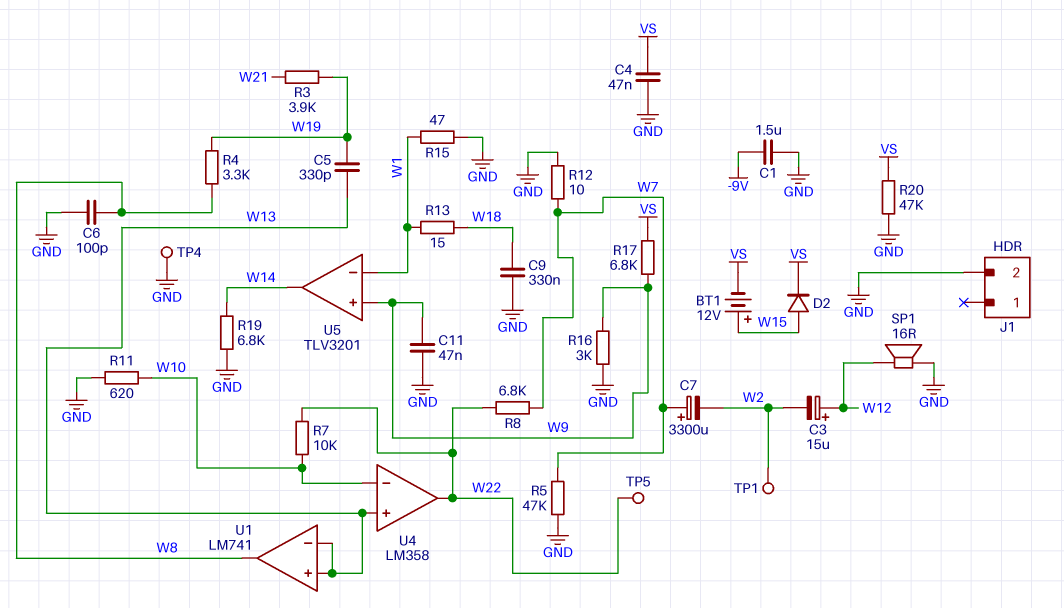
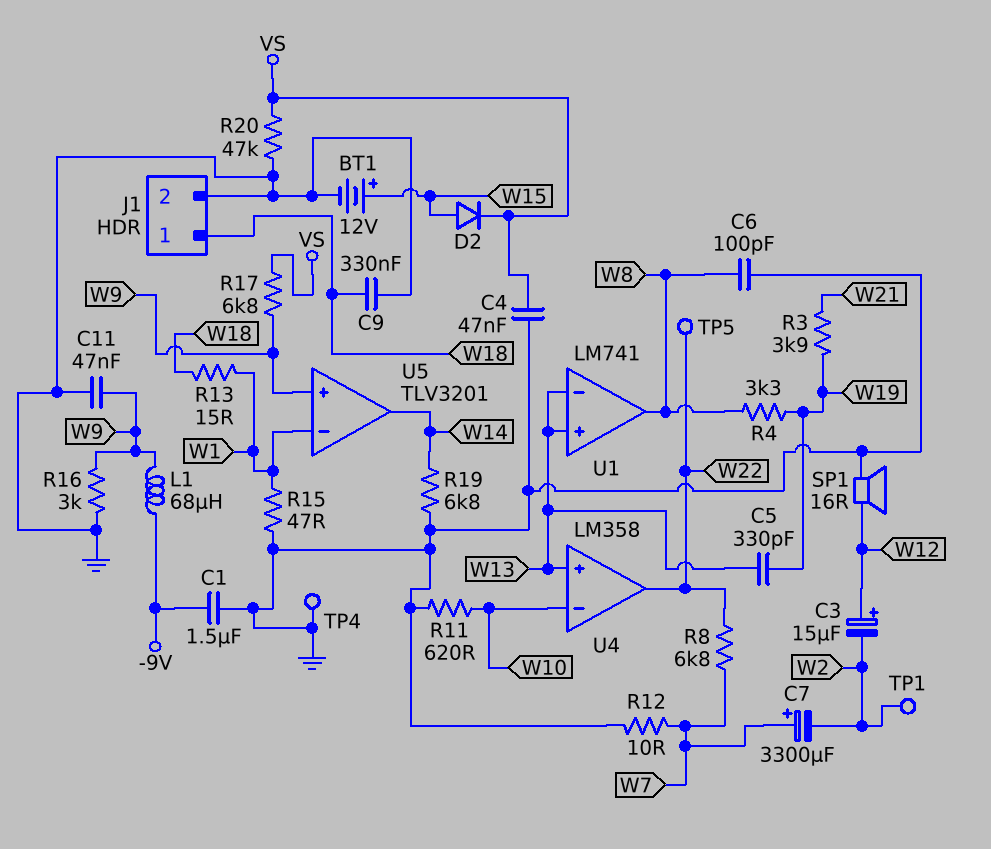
BT1: 12V (plus W15, minus VS) -> 12V (plus W15, minus GND)
J1 pin 1: none -> W18
L1: none -> 68uH (-9V, W9)
R5: 47k (GND, W7) -> none
R7: 10k (W10, W22) -> none

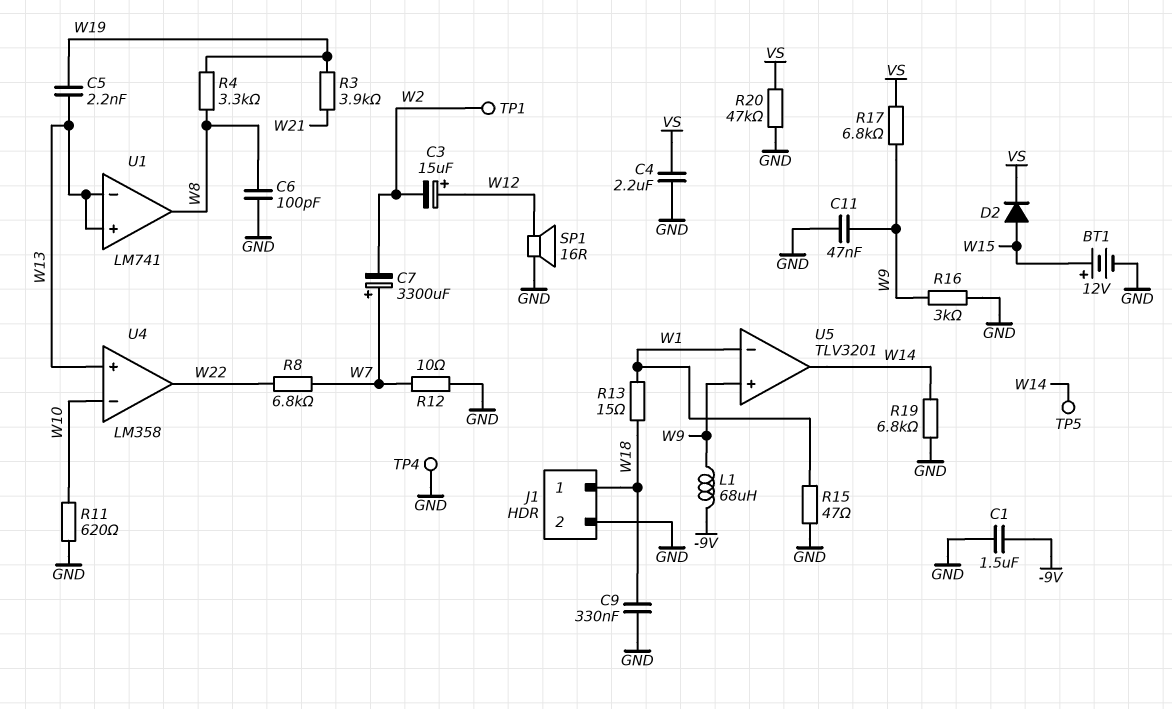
C4: 47nF (GND, VS) -> 2.2uF (GND, VS)
C5: 330pF (W13, W19) -> 2.2nF (W13, W19)
TP5: test point (W22) -> test point (W14)

